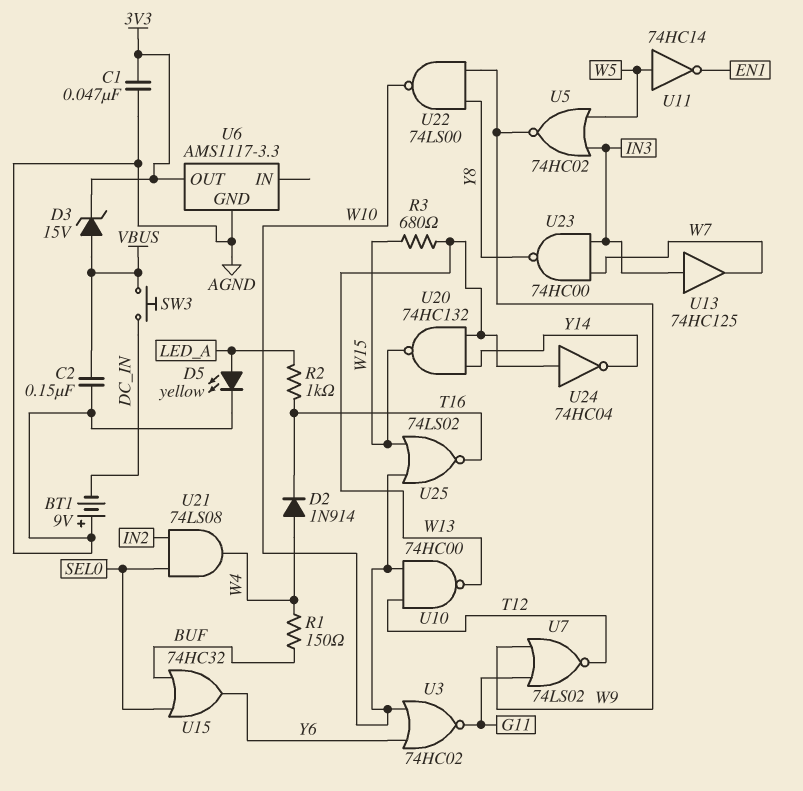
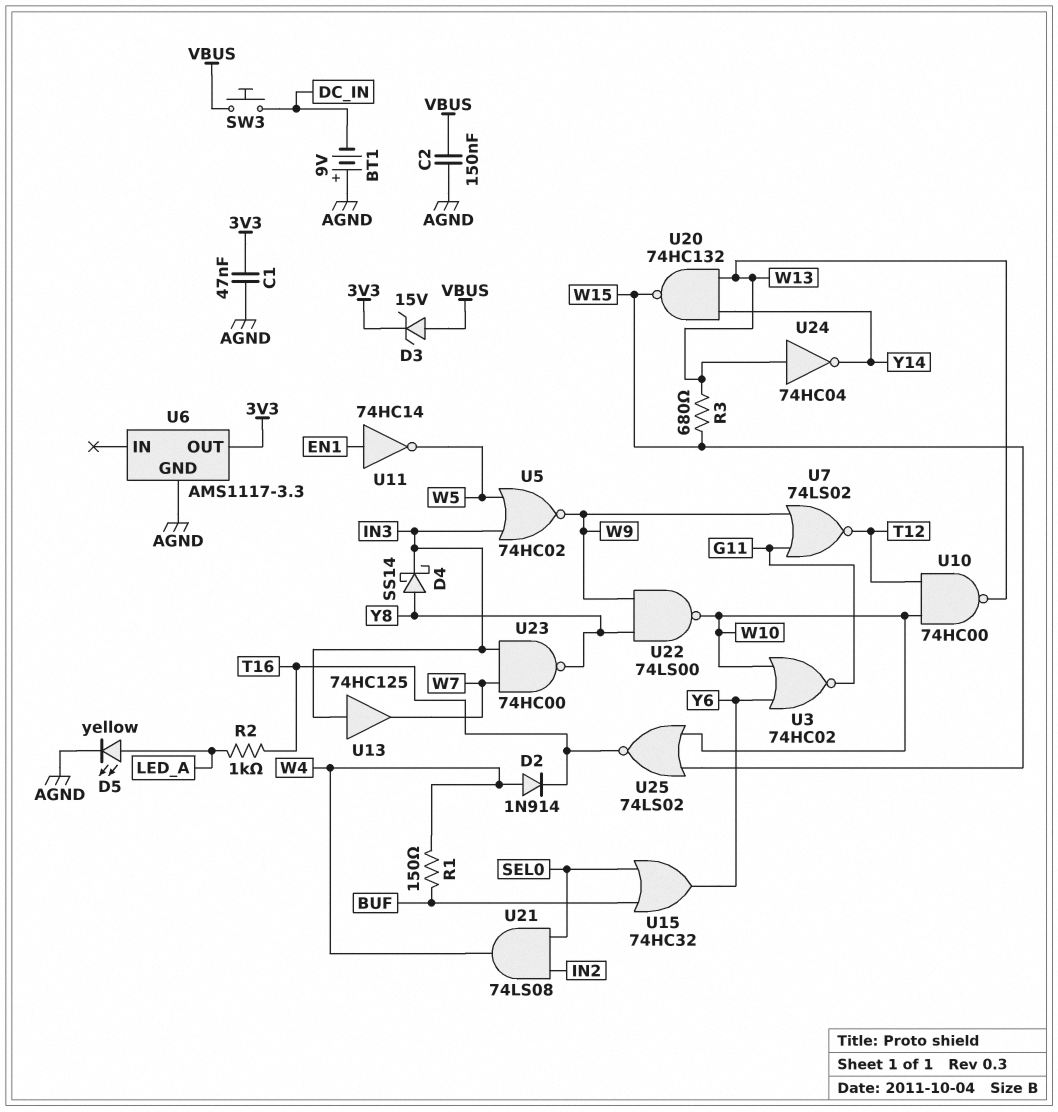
D4: none -> schottky SS14 (A Y8, K IN3)
U11: NOT 74HC14 (in W5, out EN1) -> NOT 74HC14 (in EN1, out W5)

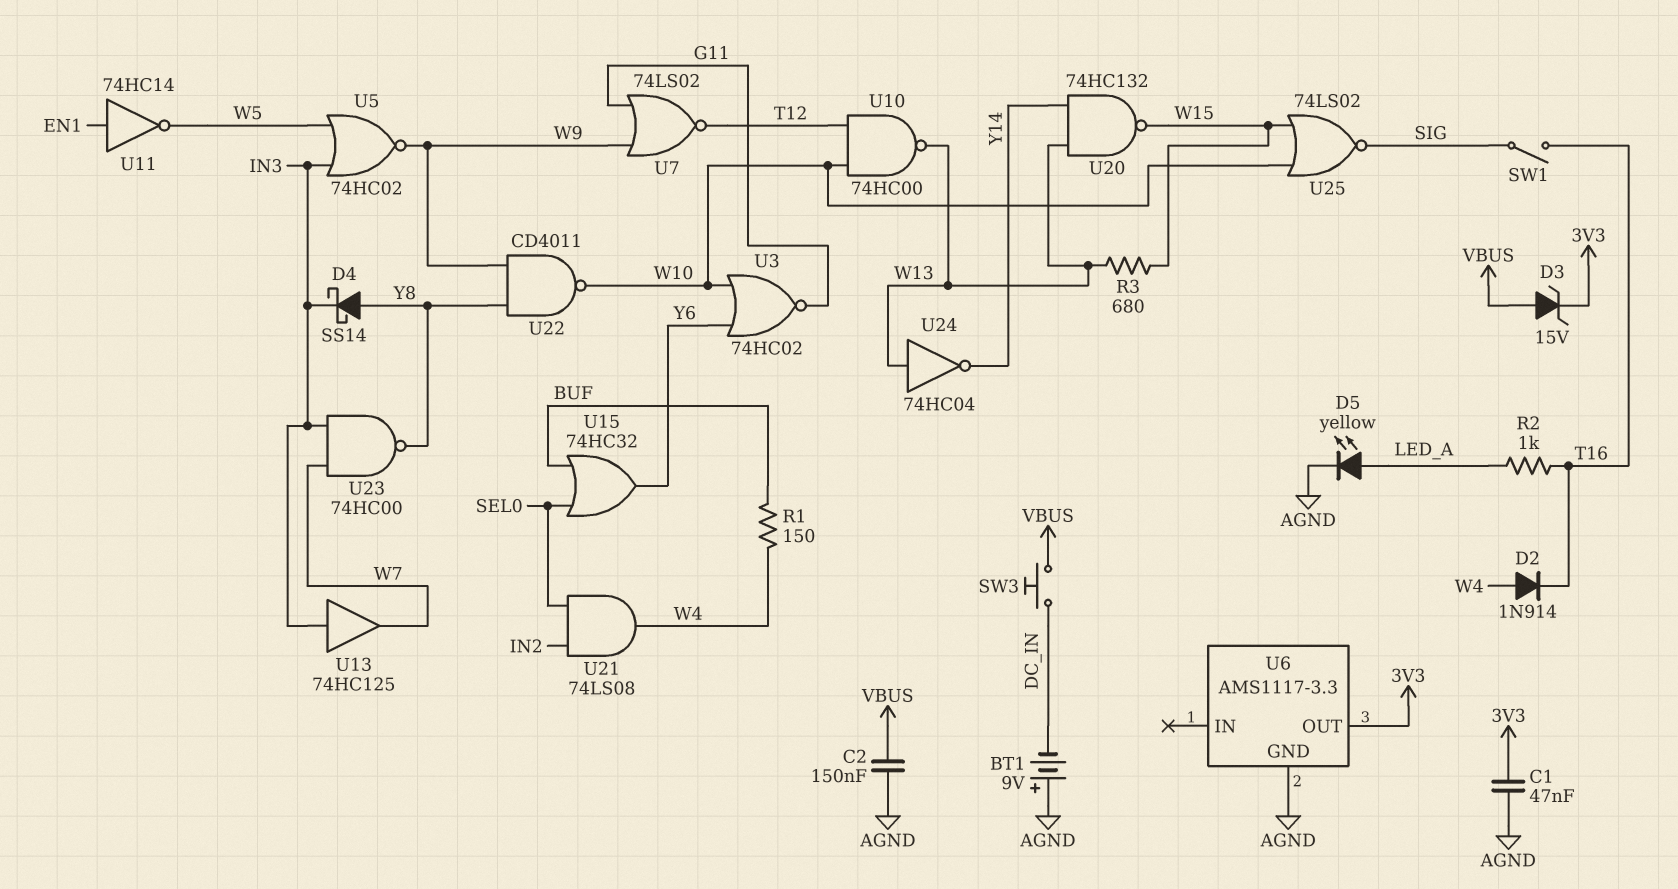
SW1: none -> switch (SIG, T16)
U22: NAND 74LS00 (in W9, in Y8, out W10) -> NAND CD4011 (in W9, in Y8, out W10)
U25: NOR 74LS02 (in W10, in W15, out T16) -> NOR 74LS02 (in W10, in W15, out SIG)

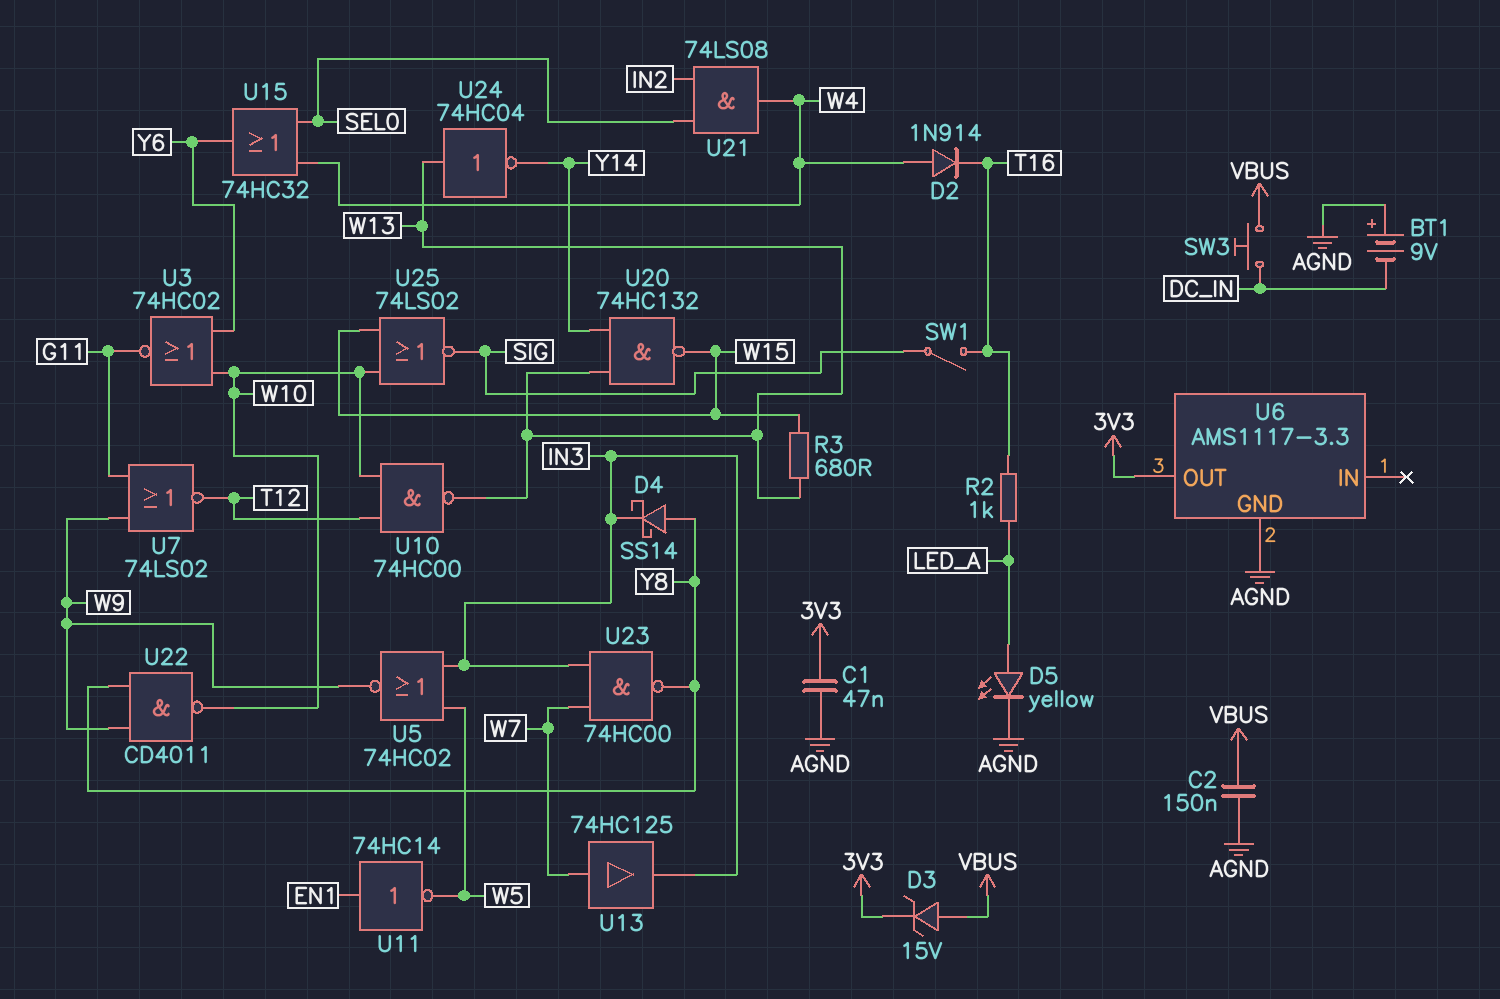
R1: 150 (BUF, W4) -> none
U13: buffer 74HC125 (in IN3, out W7) -> buffer 74HC125 (in W7, out IN3)
U15: OR 74HC32 (in BUF, in SEL0, out Y6) -> OR 74HC32 (in SEL0, in W4, out Y6)

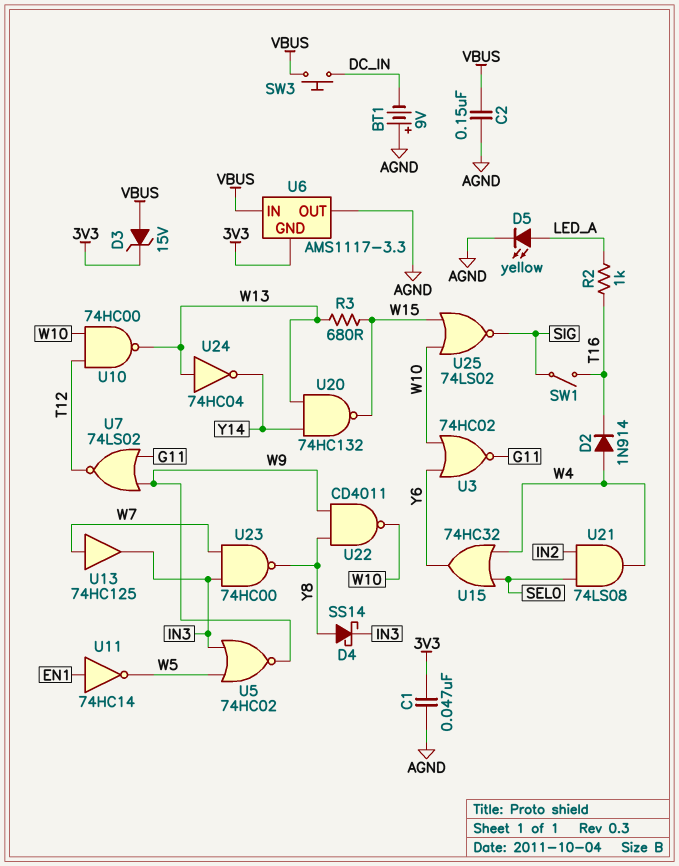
U6 pin GND: AGND -> 3V3
U6 pin IN: none -> VBUS
U6 pin OUT: 3V3 -> AGND

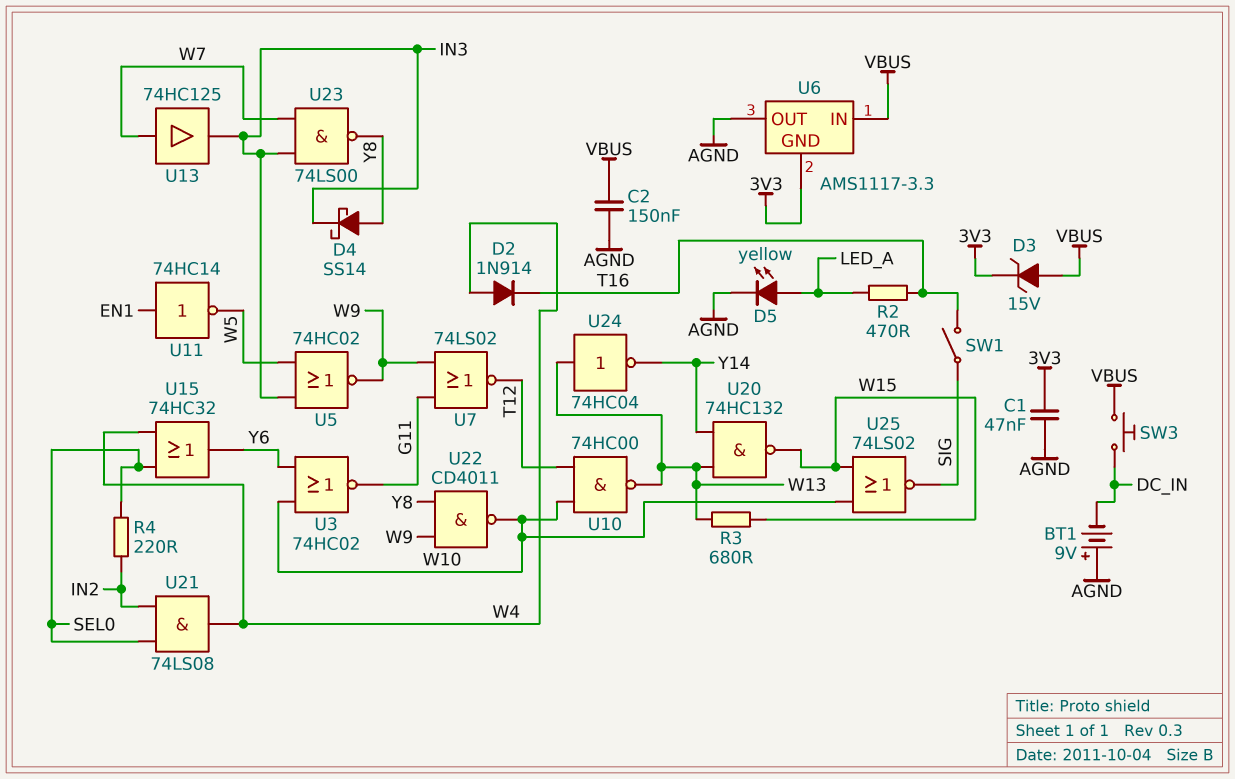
R2: 1k (LED_A, T16) -> 470 (LED_A, T16)
R4: none -> 220 (IN2, SEL0)
U23: NAND 74HC00 (in IN3, in W7, out Y8) -> NAND 74LS00 (in IN3, in W7, out Y8)

